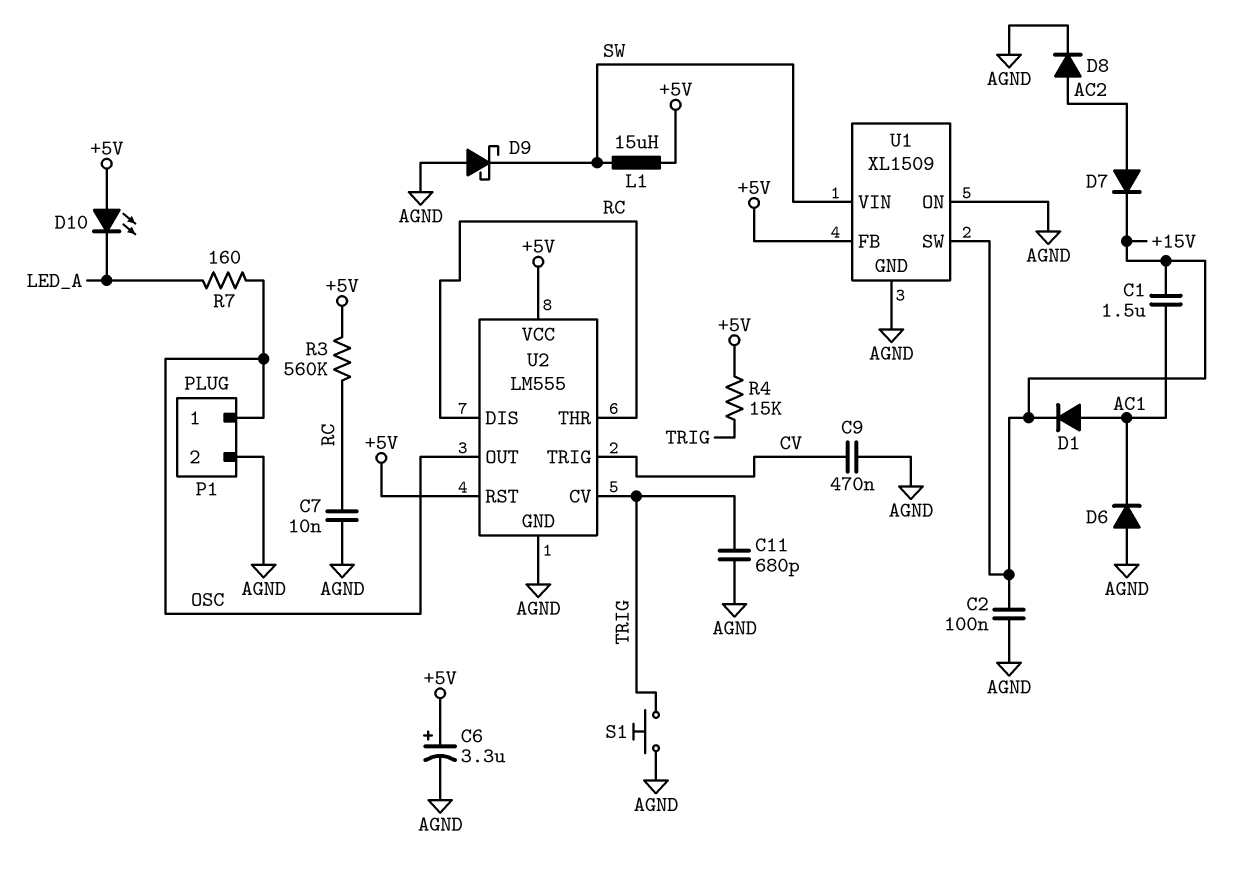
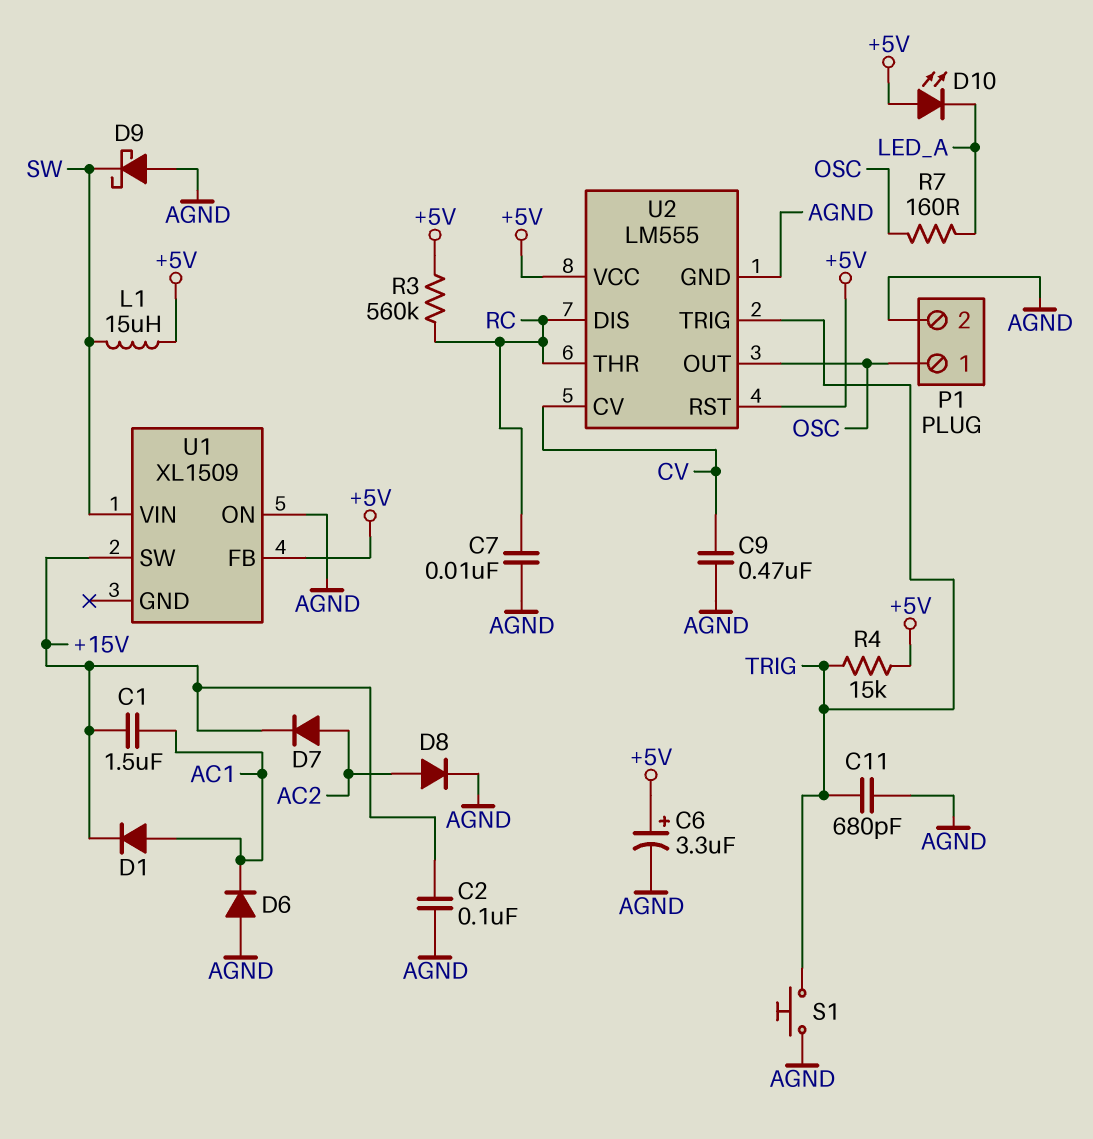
U1 pin GND: AGND -> none
U2 pin CV: TRIG -> CV
U2 pin TRIG: CV -> TRIG

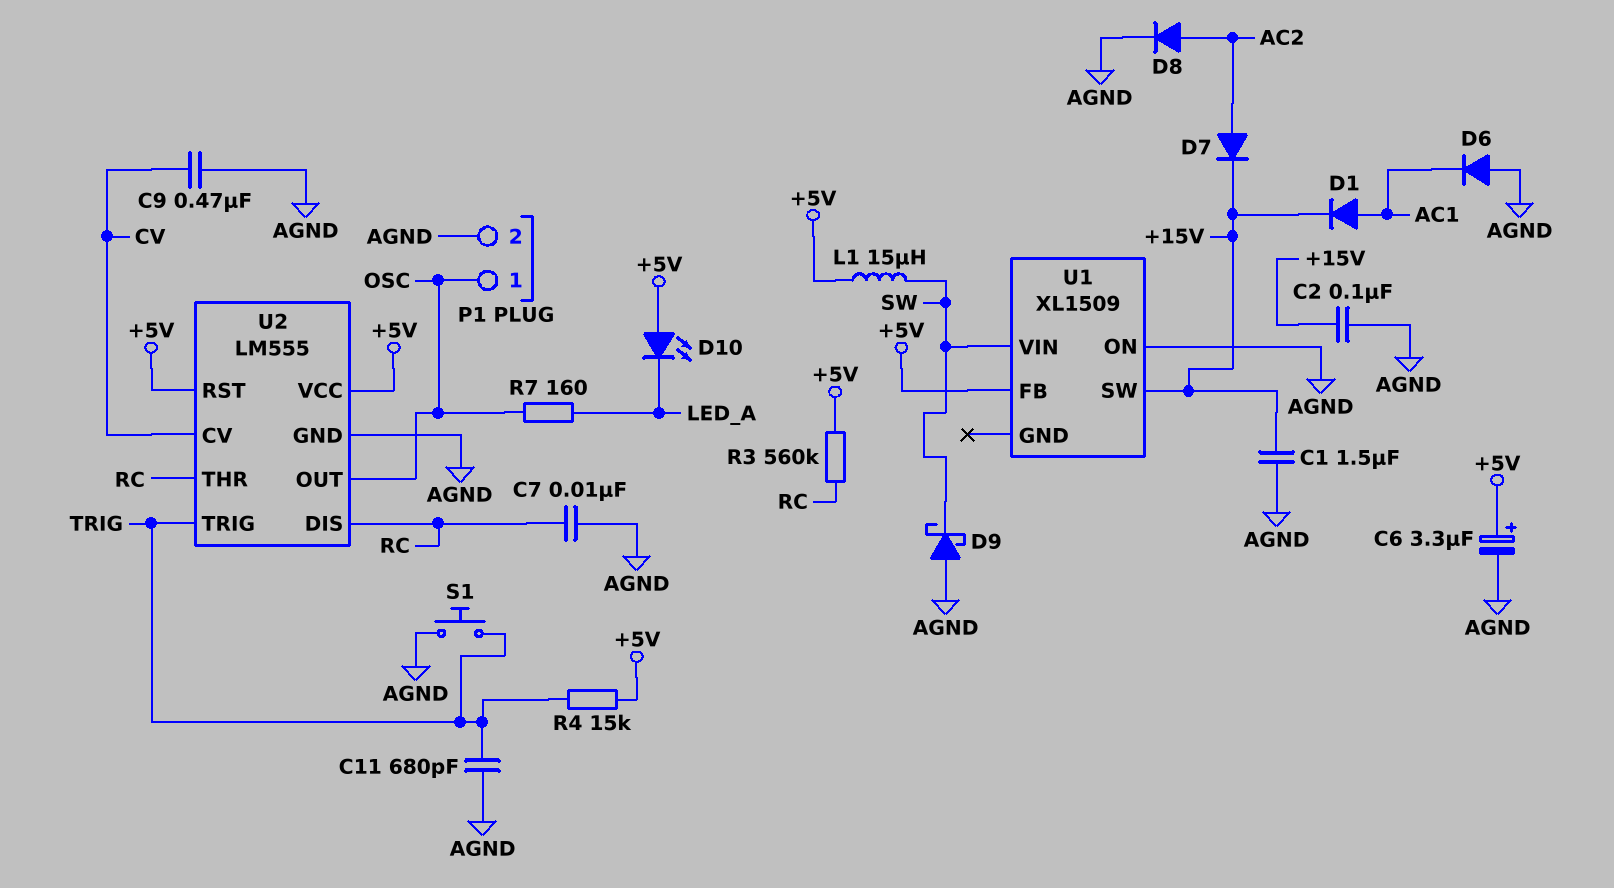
C1: 1.5uF (+15V, AC1) -> 1.5uF (+15V, AGND)

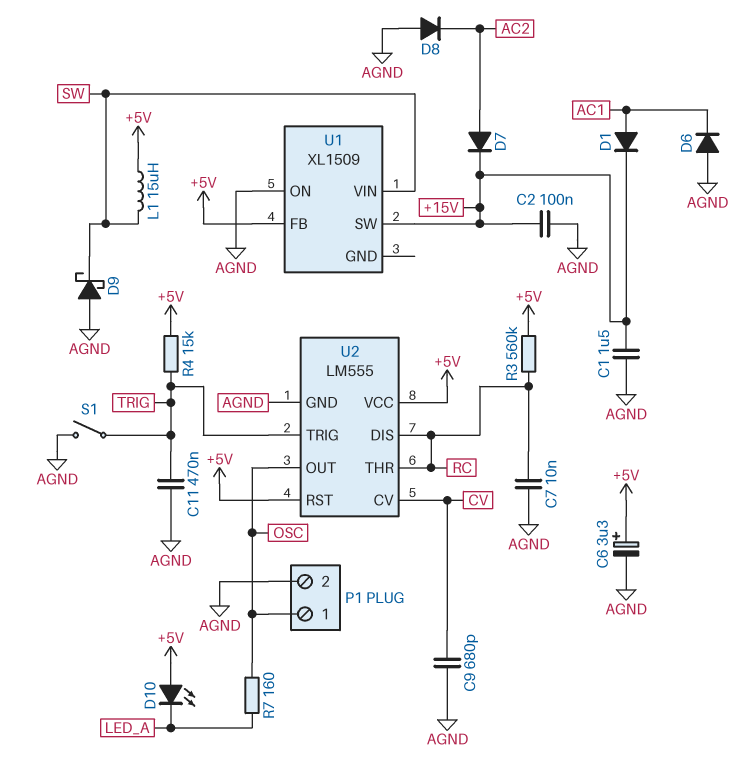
C9: 470nF (AGND, CV) -> 680pF (AGND, CV)
C11: 680pF (AGND, TRIG) -> 470nF (AGND, TRIG)
D8: diode (A AC2, K AGND) -> diode (A AGND, K AC2)
S1: button (AGND, TRIG) -> switch (AGND, TRIG)

